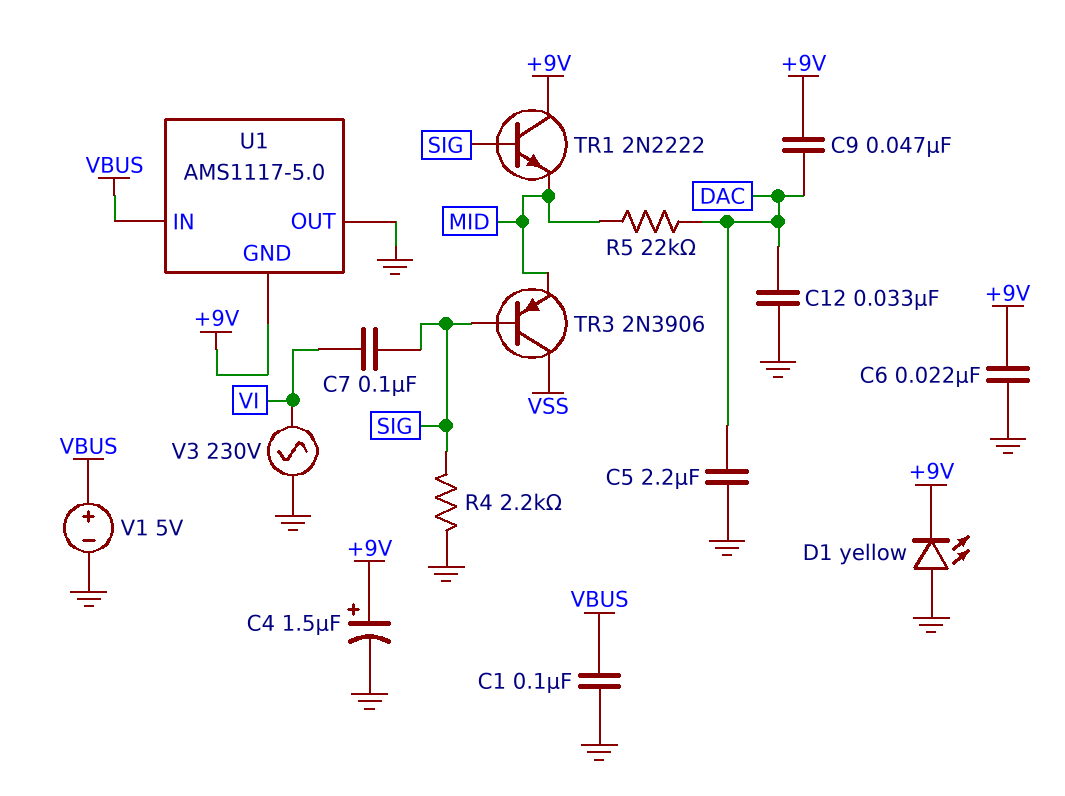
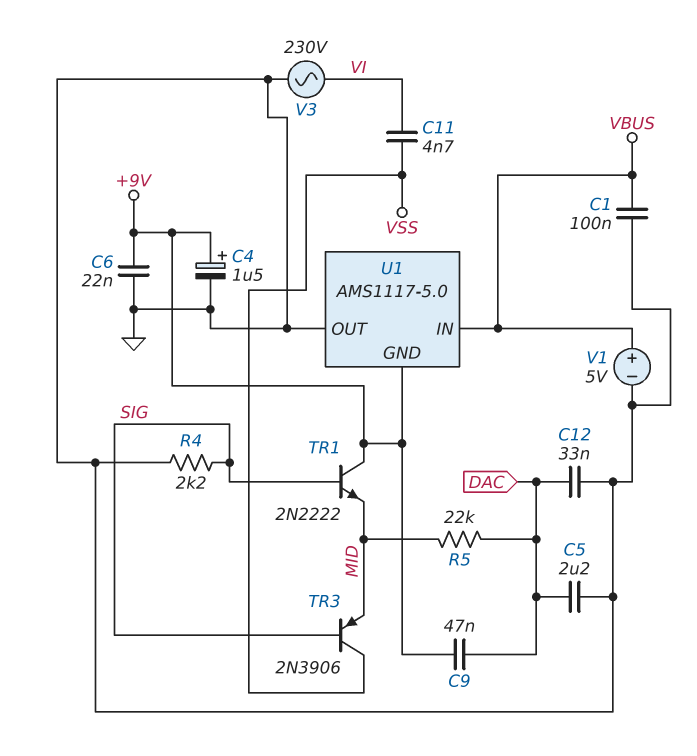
C7: 100nF (SIG, VI) -> none
C11: none -> 4.7nF (VI, VSS)
D1: LED yellow (A GND, K +9V) -> none

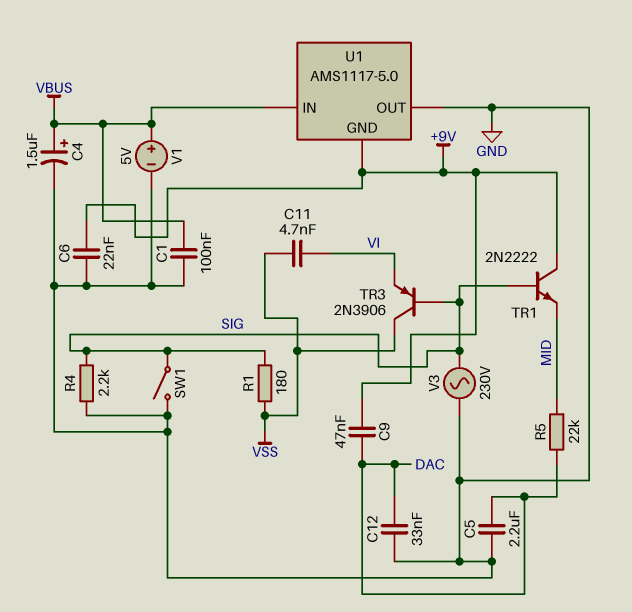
C4: 1.5uF (plus +9V, minus GND) -> 1.5uF (plus VBUS, minus GND)
R1: none -> 180 (SIG, VSS)
SW1: none -> switch (GND, SIG)
TR3: PNP 2N3906 (B SIG, C VSS, E MID) -> PNP 2N3906 (B SIG, C VSS, E VI)
V3: AC 230V (GND, VI) -> AC 230V (GND, SIG)

